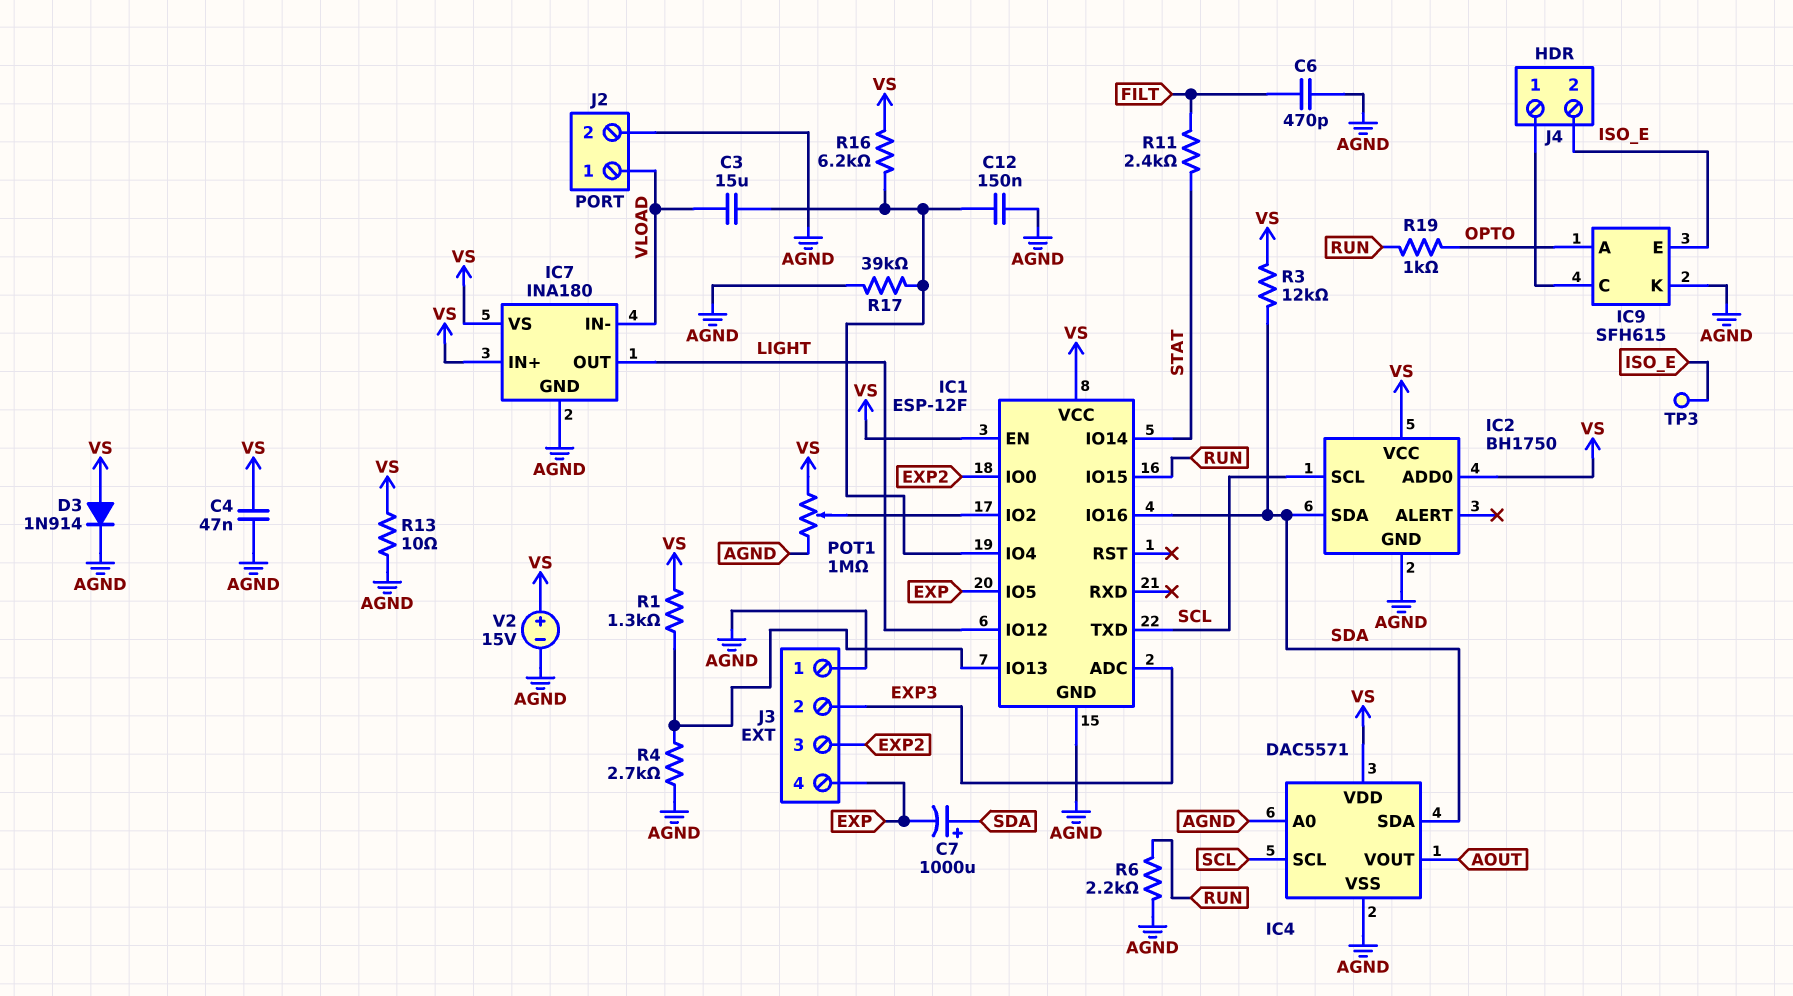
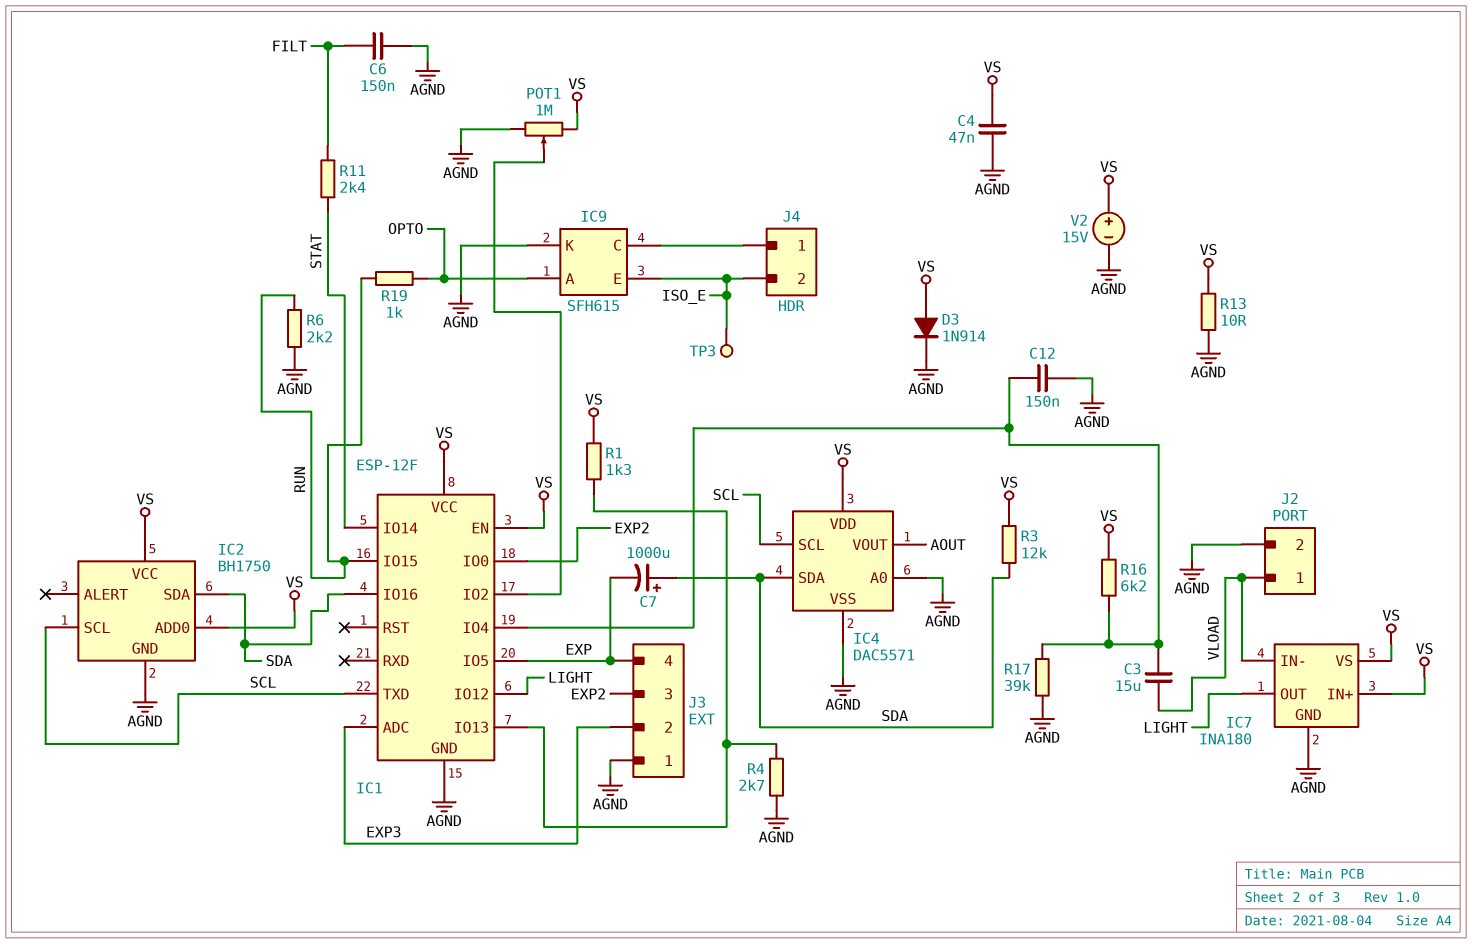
C6: 470pF (AGND, FILT) -> 150nF (AGND, FILT)

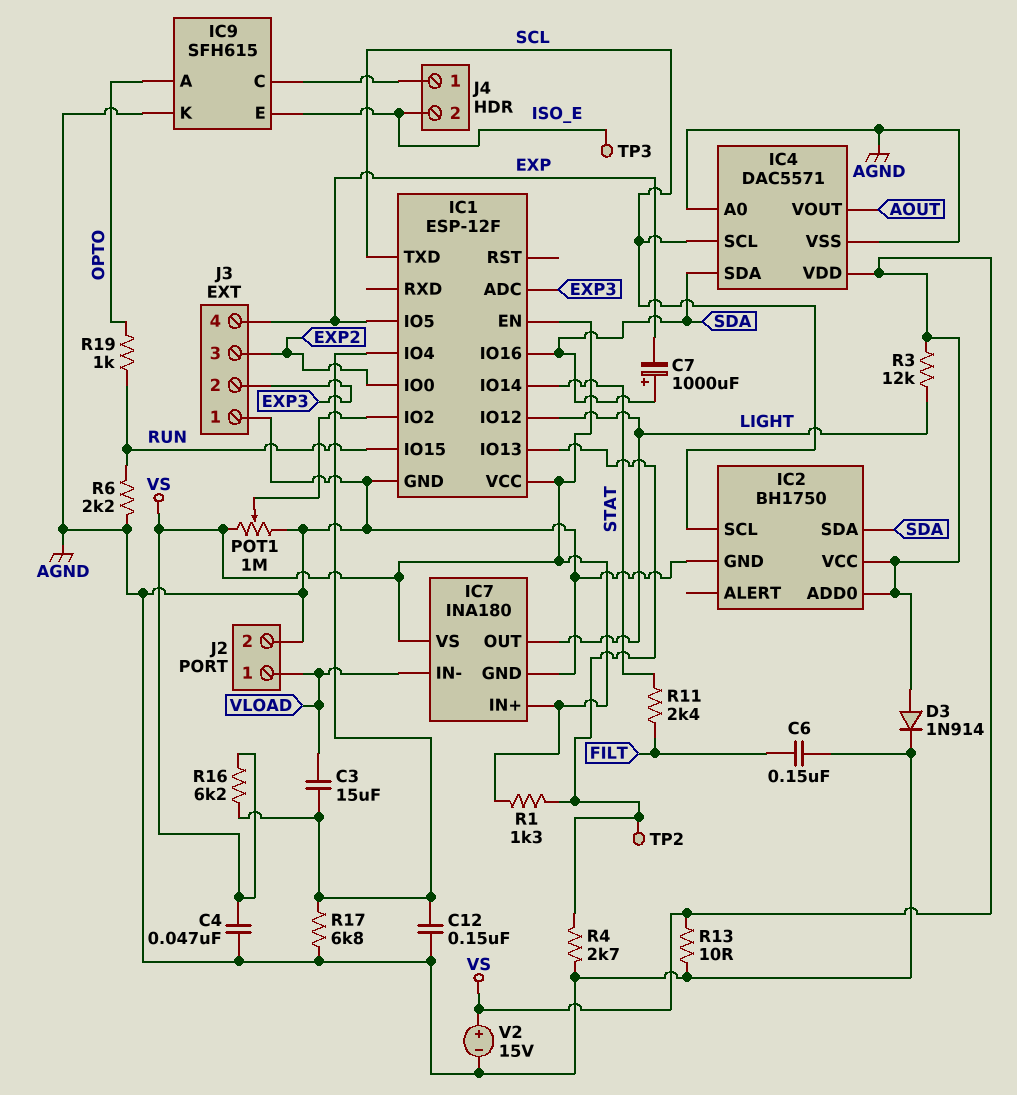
R3: 12k (SDA, VS) -> 12k (LIGHT, VS)
R17: 39k (AGND, IC1/IO4) -> 6.8k (AGND, IC1/IO4)
TP2: none -> test point (IC1/IO13)

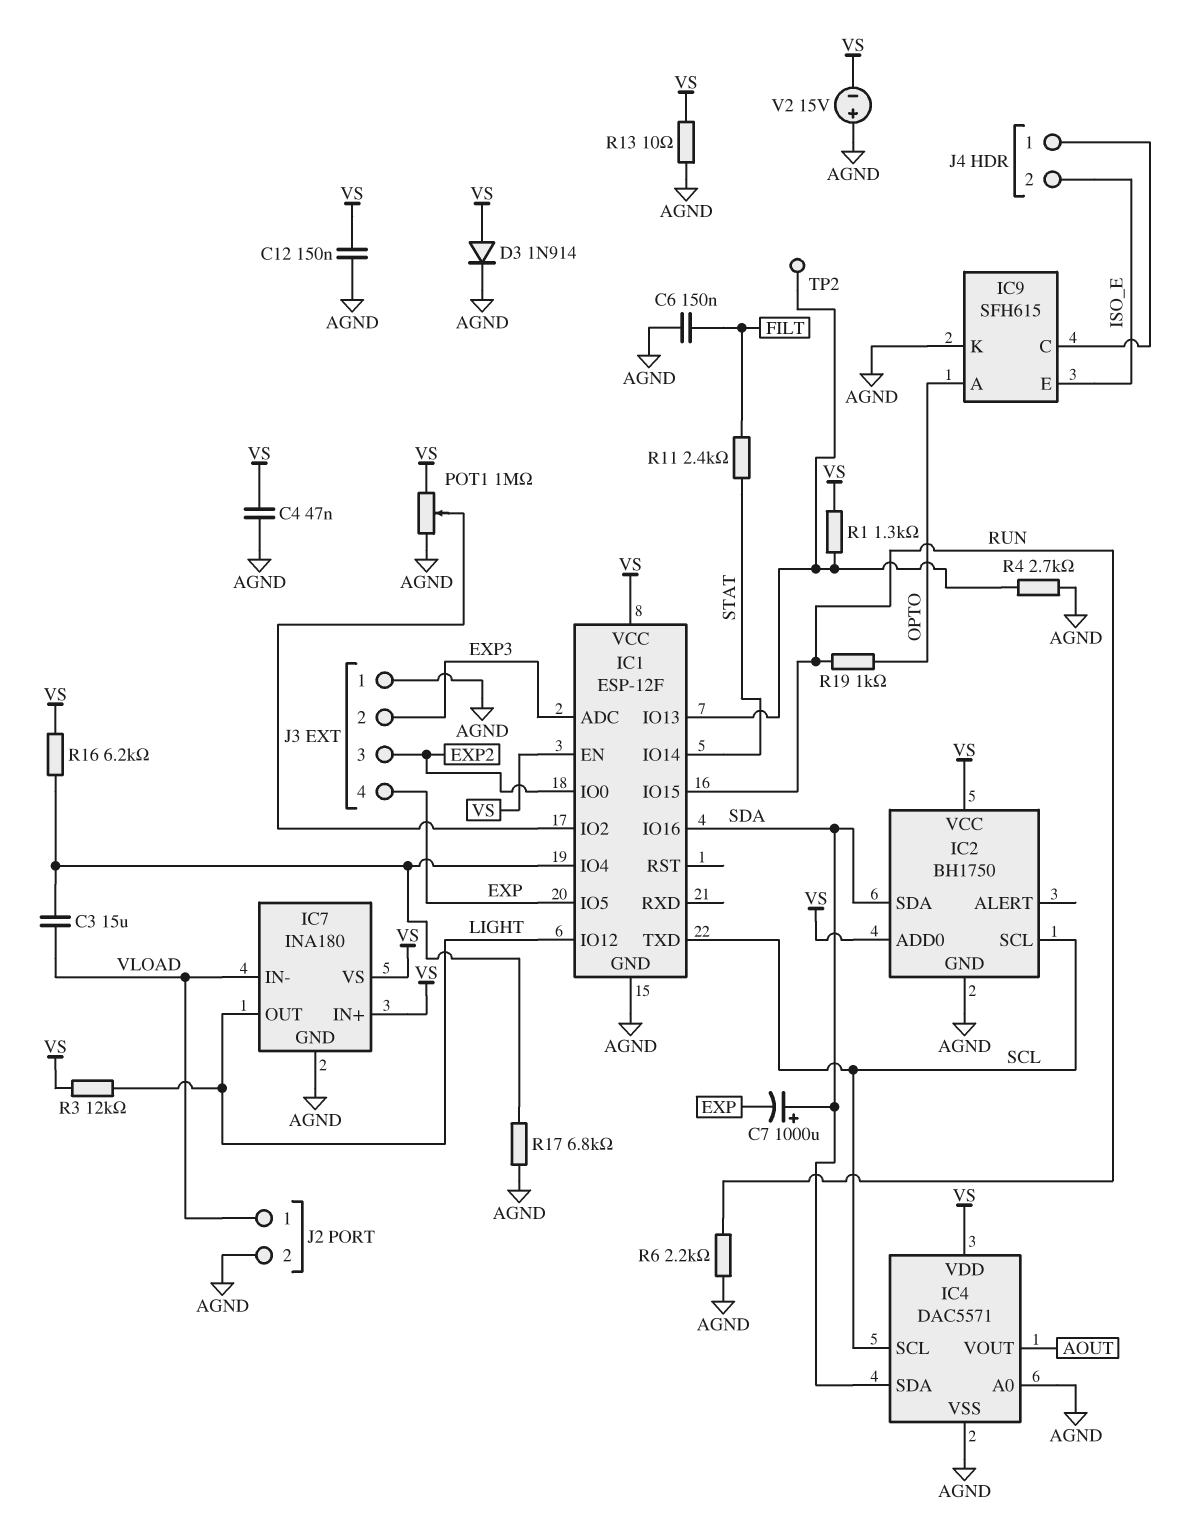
C12: 150nF (AGND, IC1/IO4) -> 150nF (AGND, VS)
TP3: test point (ISO_E) -> none
V2: 15V (plus VS, minus AGND) -> 15V (plus AGND, minus VS)

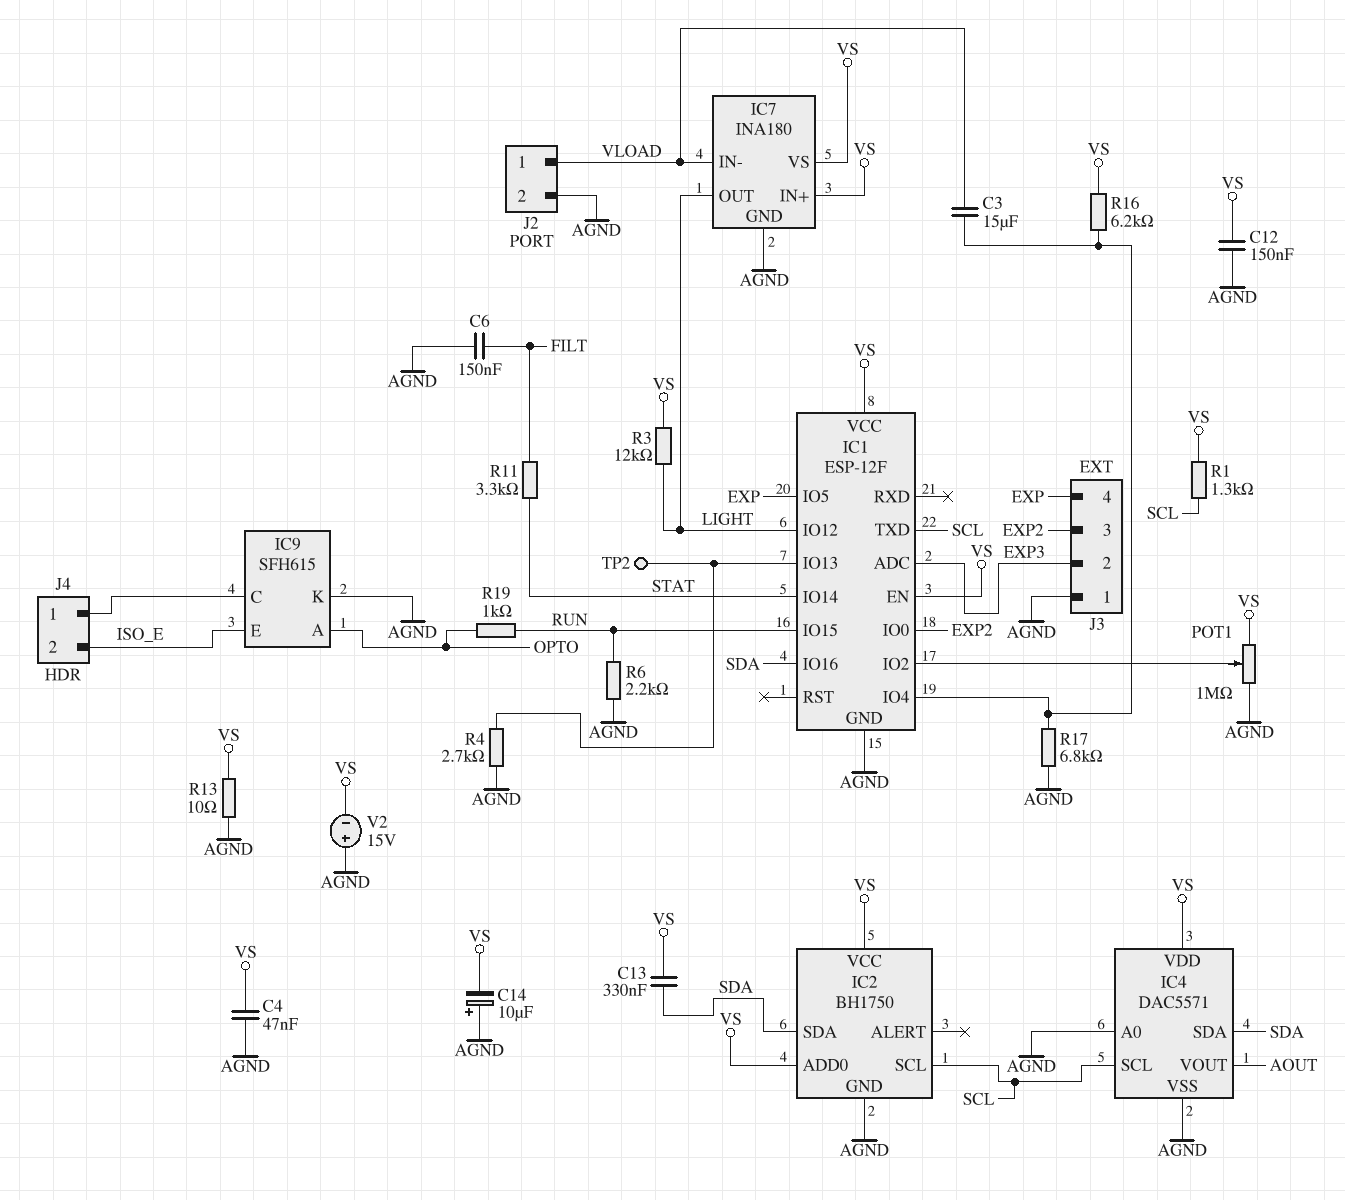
C7: 1000uF (plus SDA, minus EXP) -> none
C13: none -> 330nF (SDA, VS)
C14: none -> 10uF (plus AGND, minus VS)
D3: diode 1N914 (A VS, K AGND) -> none
R1: 1.3k (IC1/IO13, VS) -> 1.3k (SCL, VS)
R11: 2.4k (FILT, STAT) -> 3.3k (FILT, STAT)

